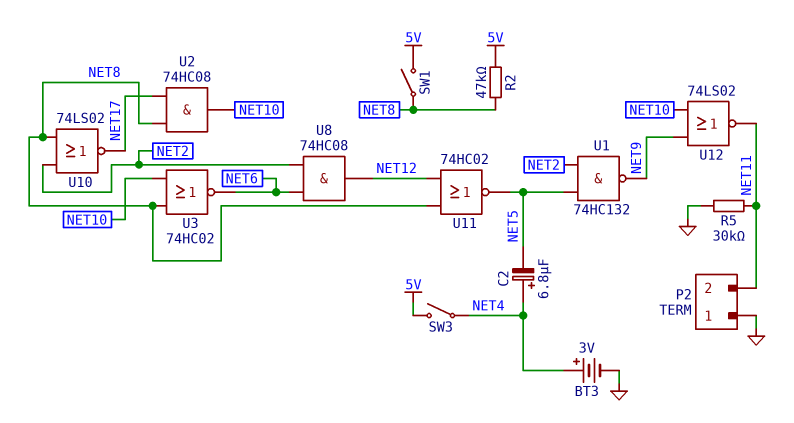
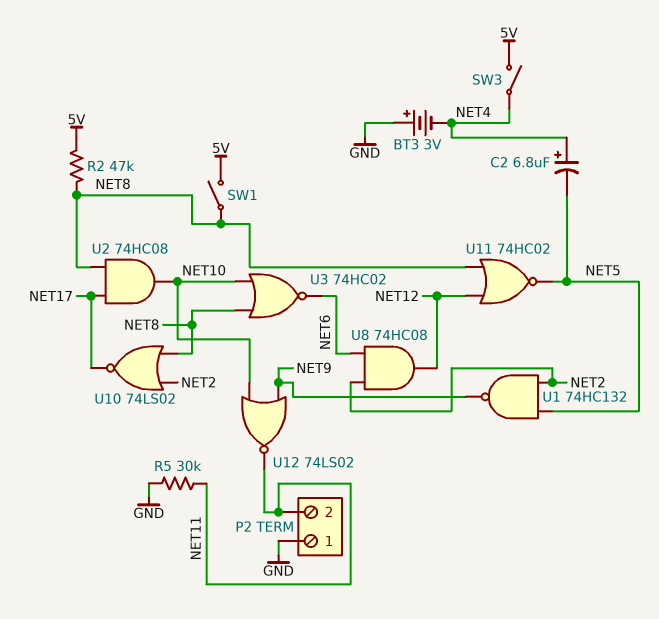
BT3: 3V (plus NET4, minus GND) -> 3V (plus GND, minus NET4)

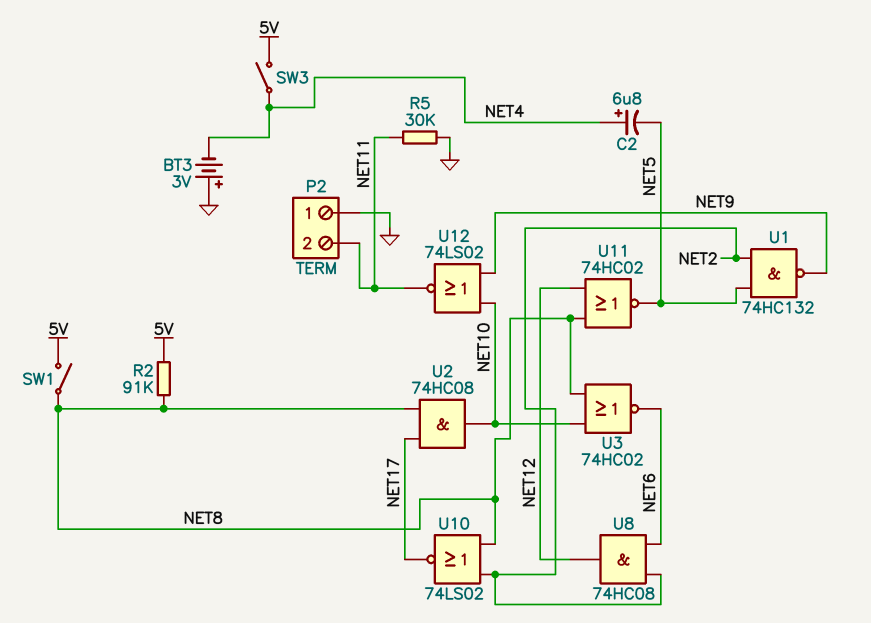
R2: 47k (5V, NET8) -> 91k (5V, NET8)

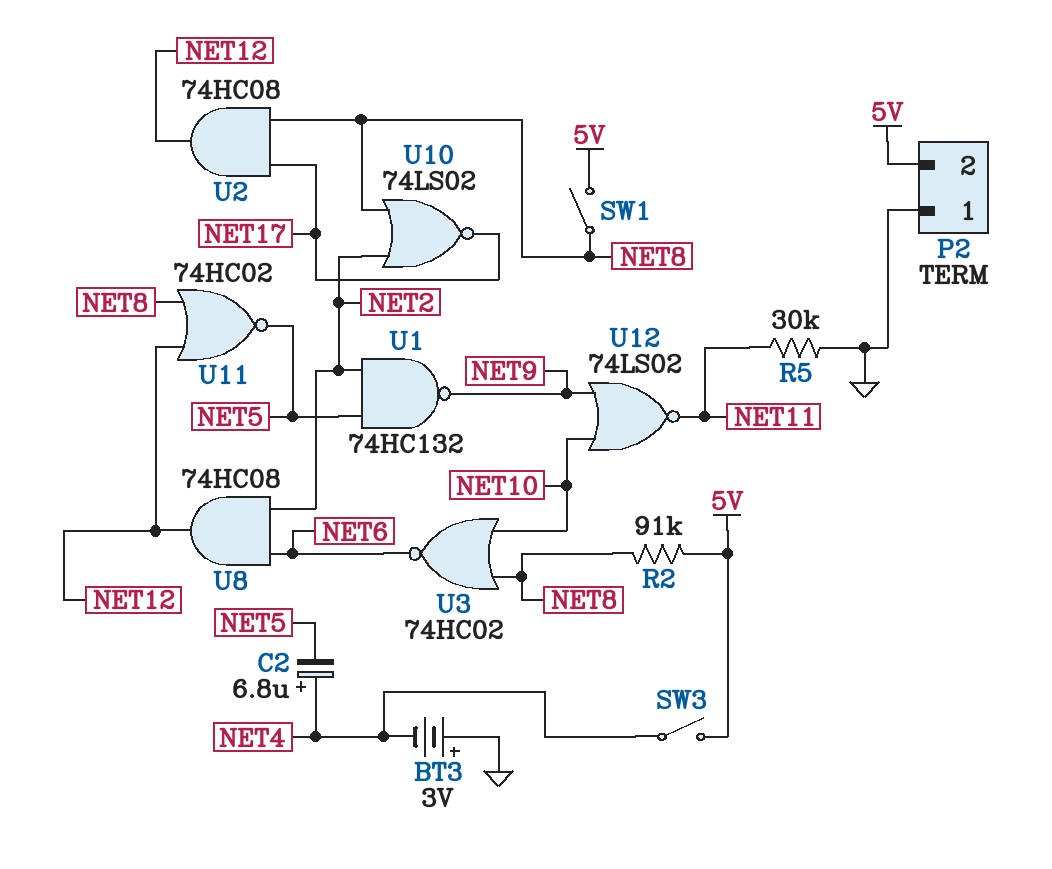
P2 pin 2: NET11 -> 5V
U2: AND 74HC08 (in NET8, in NET17, out NET10) -> AND 74HC08 (in NET8, in NET17, out NET12)

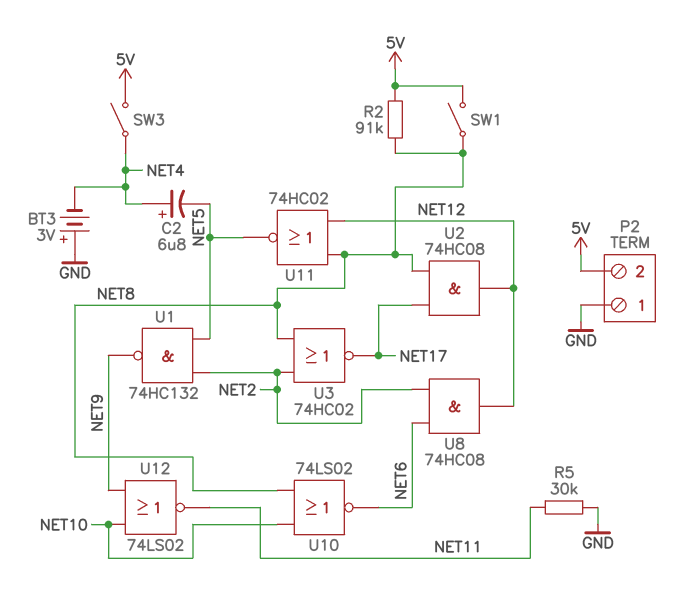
U3: NOR 74HC02 (in NET8, in NET10, out NET6) -> NOR 74HC02 (in NET2, in NET8, out NET17)
U10: NOR 74LS02 (in NET2, in NET8, out NET17) -> NOR 74LS02 (in NET8, in NET10, out NET6)

